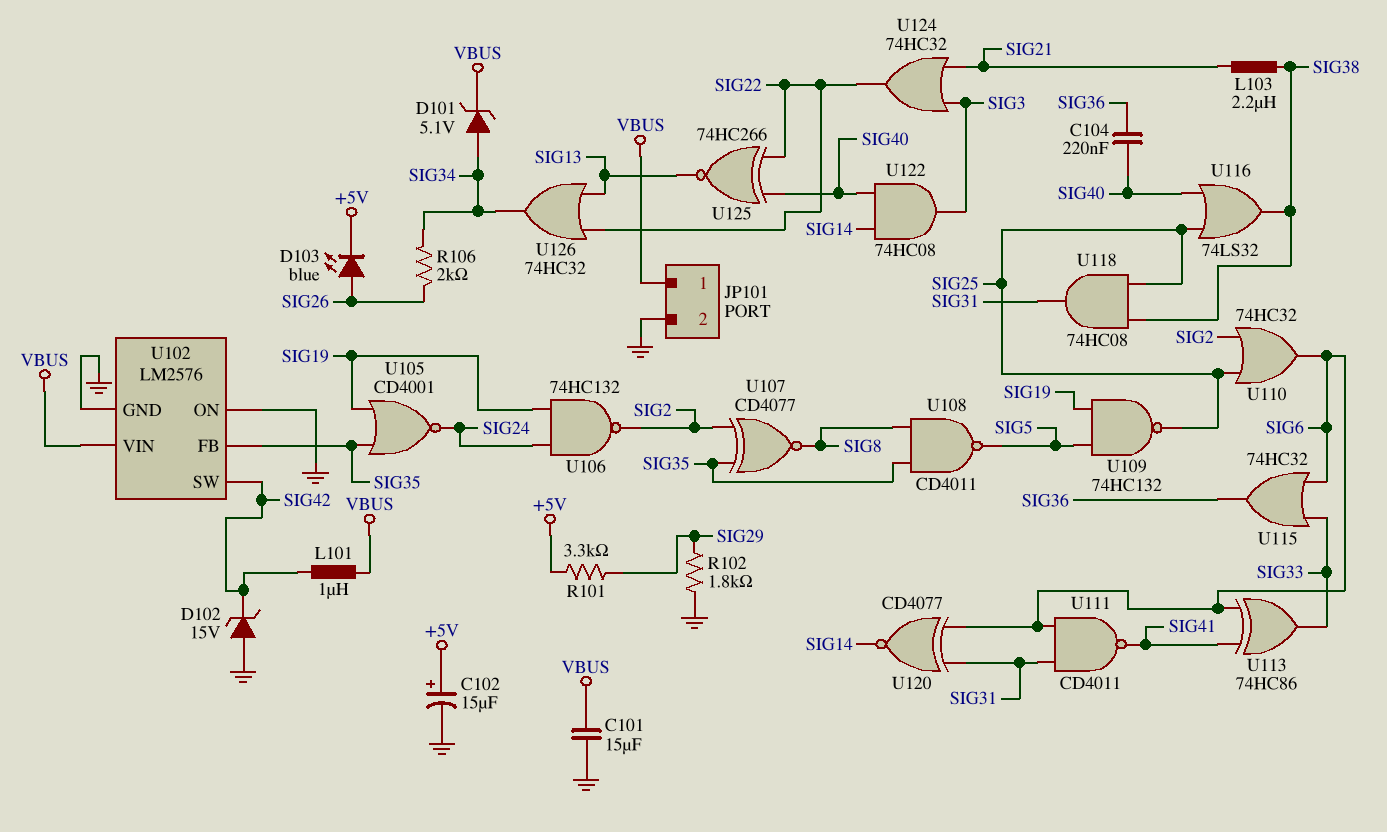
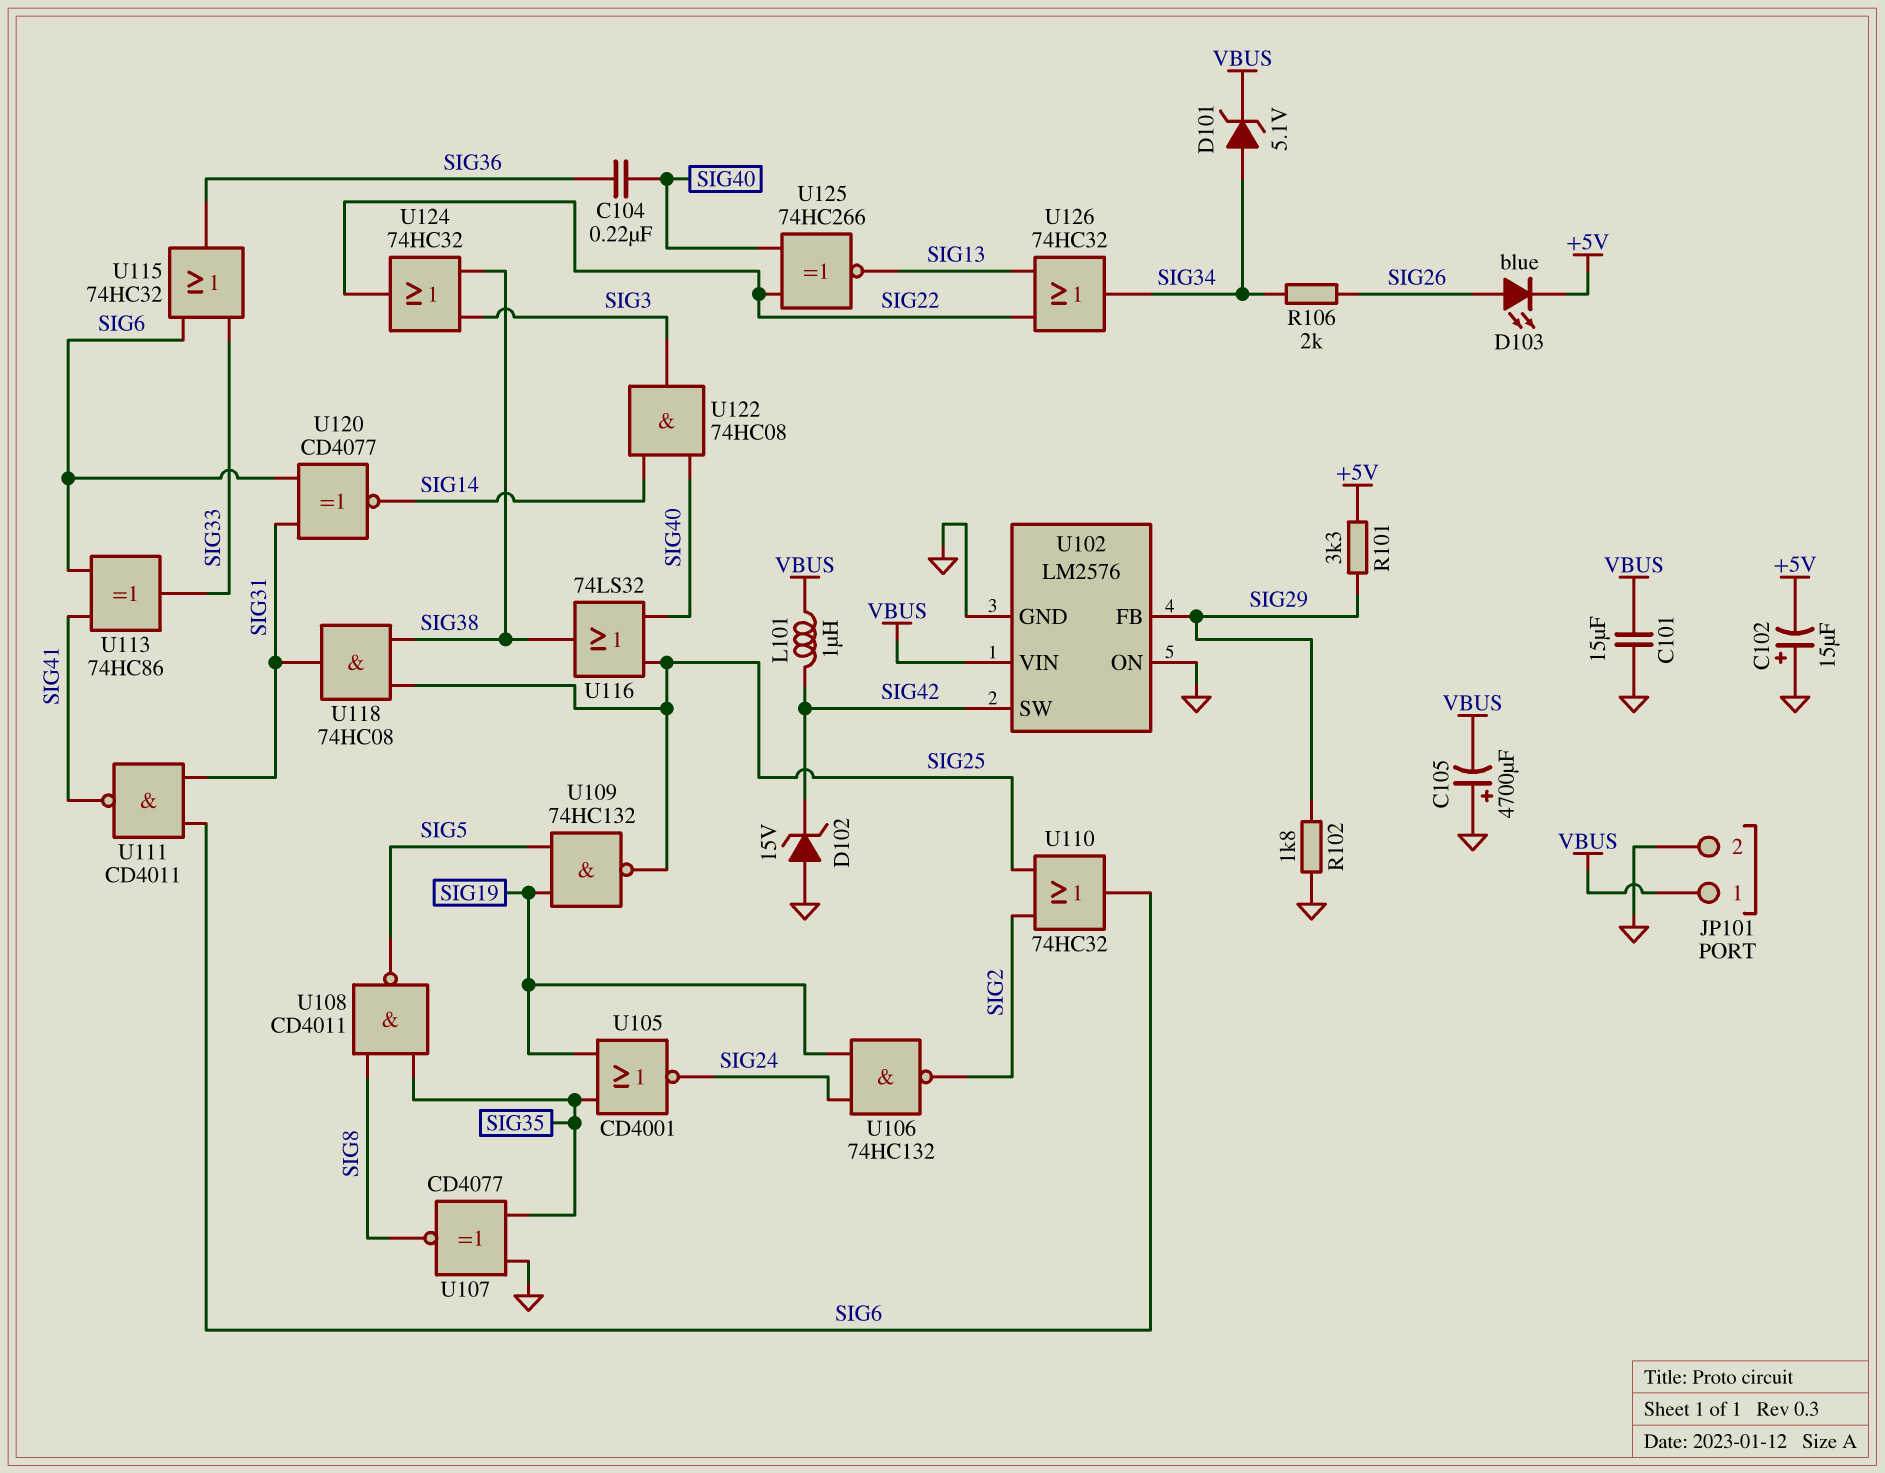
C102: 15uF (plus +5V, minus GND) -> 15uF (plus GND, minus +5V)
C105: none -> 4700uF (plus GND, minus VBUS)
L103: 2.2uH (SIG21, SIG38) -> none
U102 pin FB: SIG35 -> SIG29
U107: XNOR CD4077 (in SIG2, in SIG35, out SIG8) -> XNOR CD4077 (in GND, in SIG35, out SIG8)
U124: OR 74HC32 (in SIG3, in SIG21, out SIG22) -> OR 74HC32 (in SIG3, in SIG38, out SIG22)

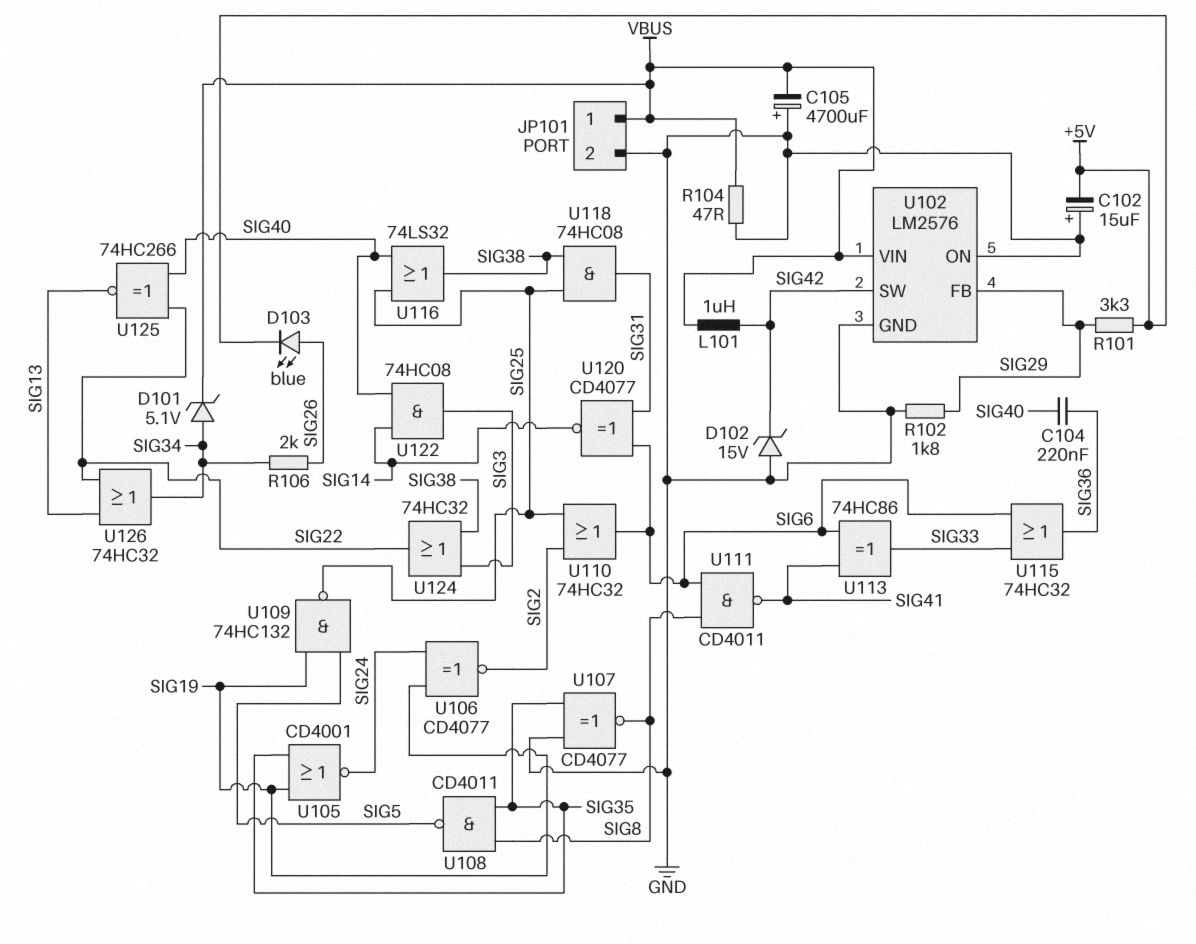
C101: 15uF (GND, VBUS) -> none
R104: none -> 47 (GND, VBUS)
U106: NAND 74HC132 (in SIG19, in SIG24, out SIG2) -> XNOR CD4077 (in SIG19, in SIG24, out SIG2)
U111: NAND CD4011 (in SIG6, in SIG31, out SIG41) -> NAND CD4011 (in SIG6, in SIG8, out SIG41)

